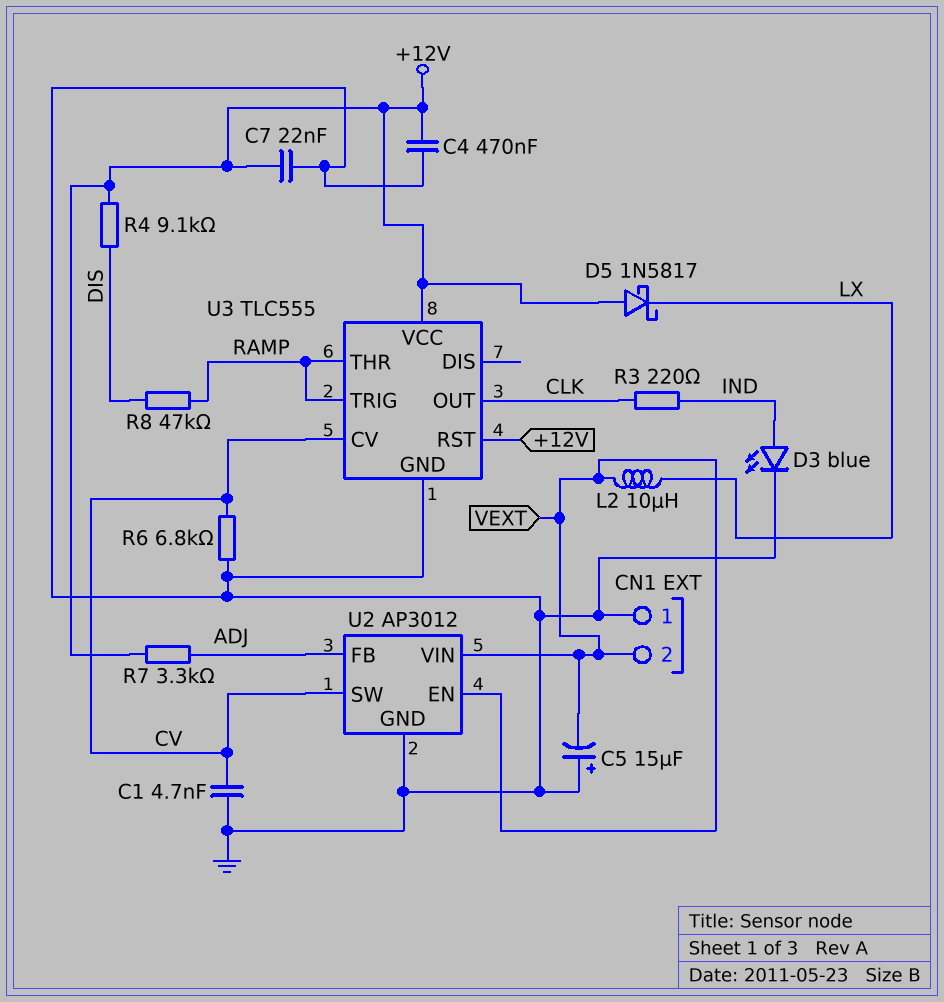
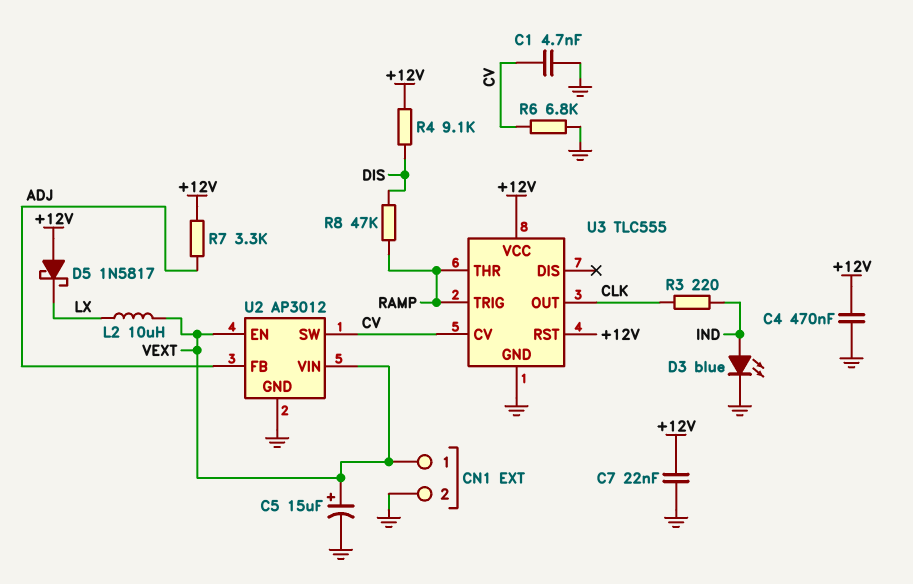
C5: 15uF (plus GND, minus VEXT) -> 15uF (plus VEXT, minus GND)
CN1 pin 1: GND -> VEXT
CN1 pin 2: VEXT -> GND

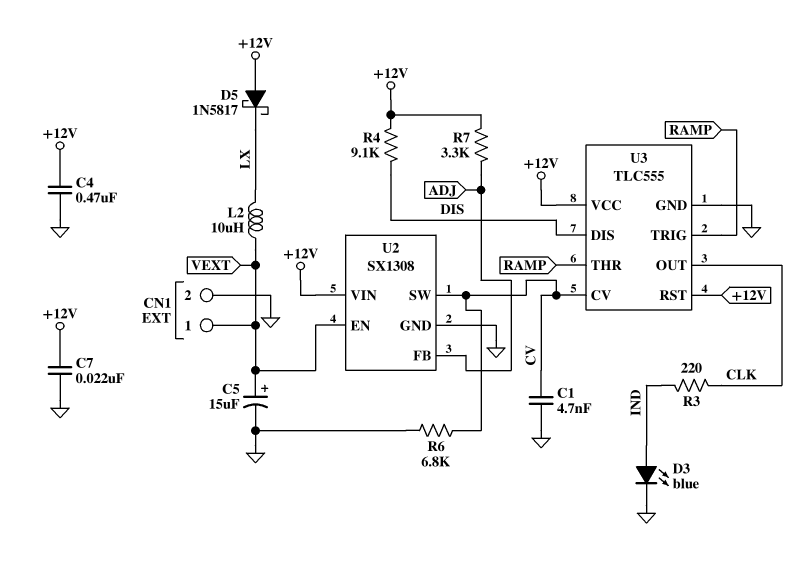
R8: 47k (DIS, RAMP) -> none
U2: AP3012 -> SX1308
U2 pin VIN: VEXT -> +12V
U3 pin DIS: none -> DIS

